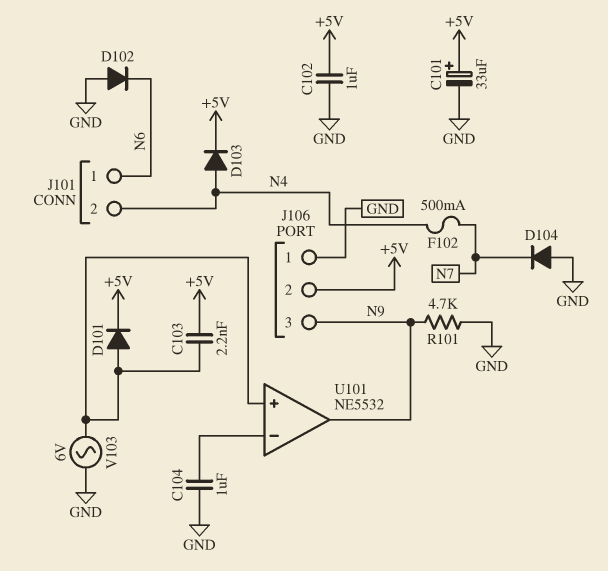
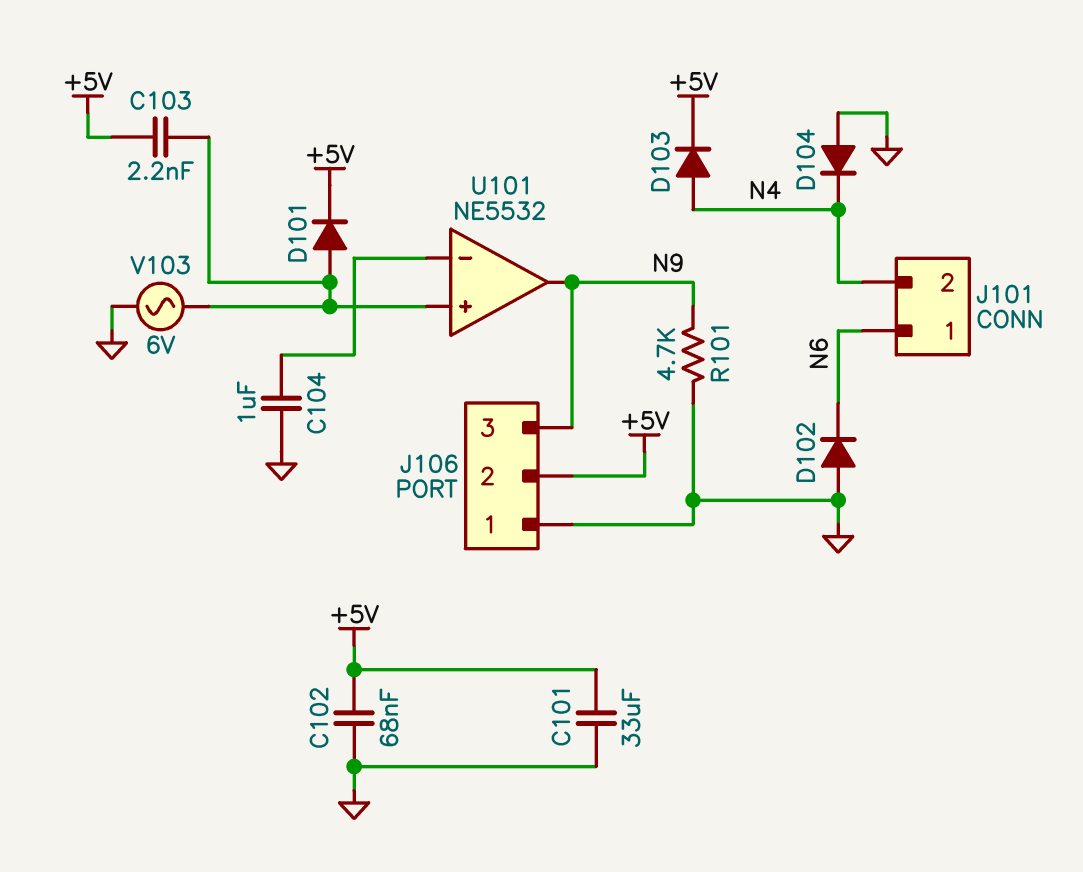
C101: 33uF (plus +5V, minus GND) -> 33uF (+5V, GND)
C102: 1uF (+5V, GND) -> 68nF (+5V, GND)
D104: diode (A GND, K N7) -> diode (A GND, K N4)
F102: 500mA (N4, N7) -> none

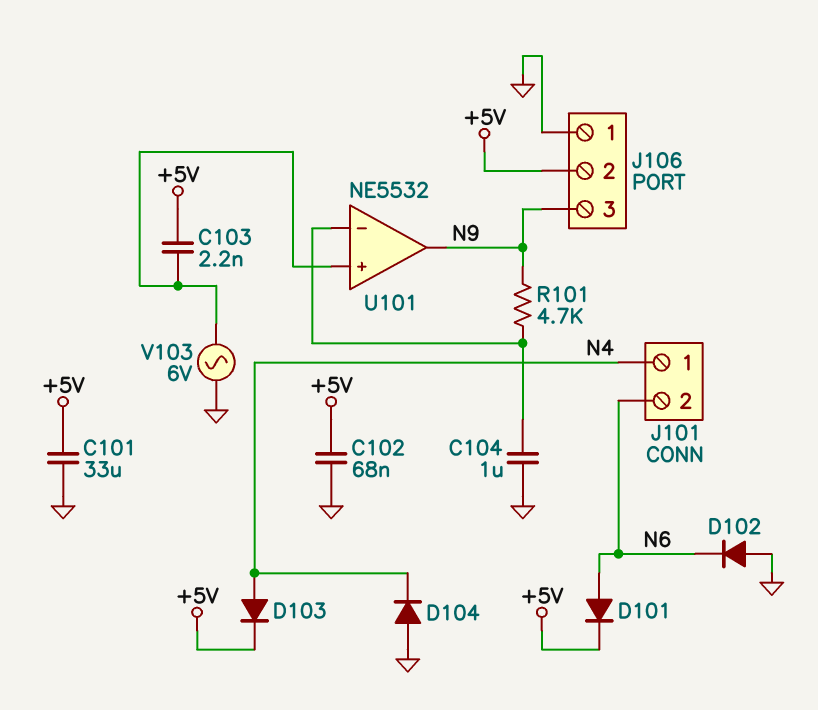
D101: diode (A U101/in+, K +5V) -> diode (A N6, K +5V)
J101 pin 1: N6 -> N4
J101 pin 2: N4 -> N6
R101: 4.7k (GND, N9) -> 4.7k (N9, U101/in-)

